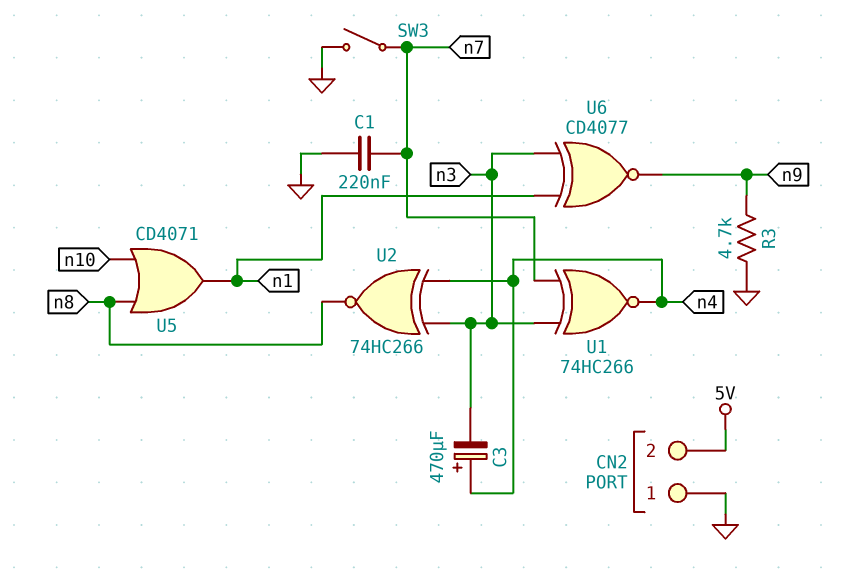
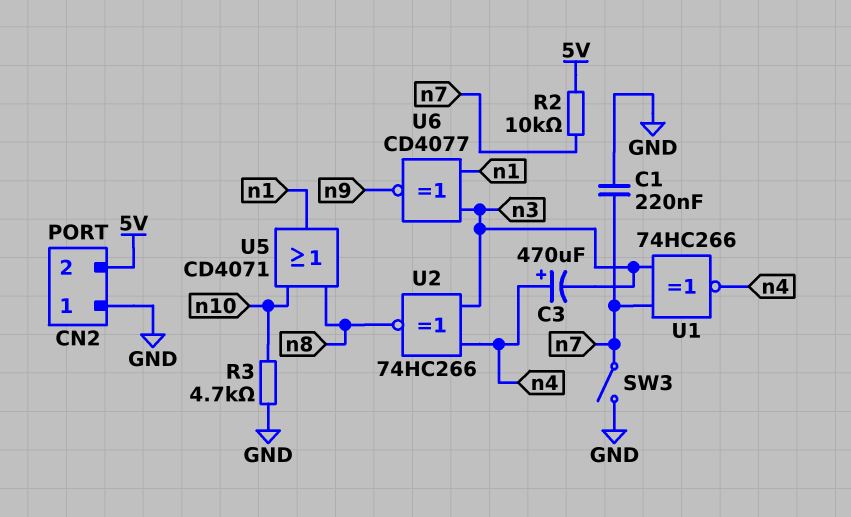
R2: none -> 10k (5V, n7)
R3: 4.7k (GND, n9) -> 4.7k (GND, n10)

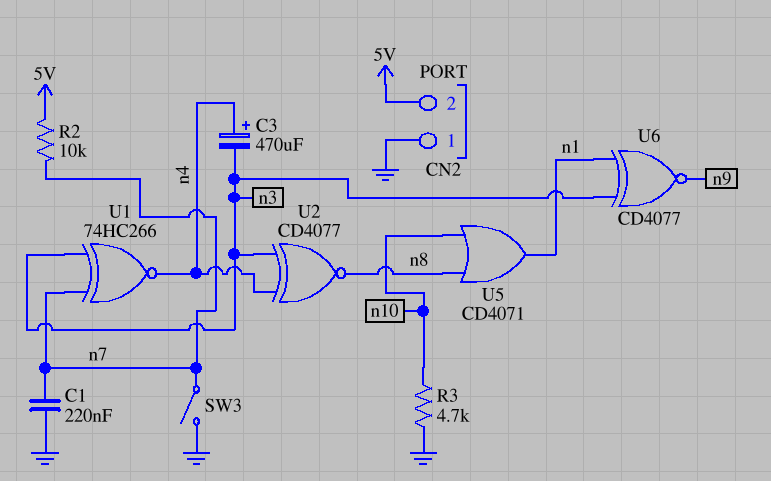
U2: XNOR 74HC266 (in n3, in n4, out n8) -> XNOR CD4077 (in n3, in n4, out n8)

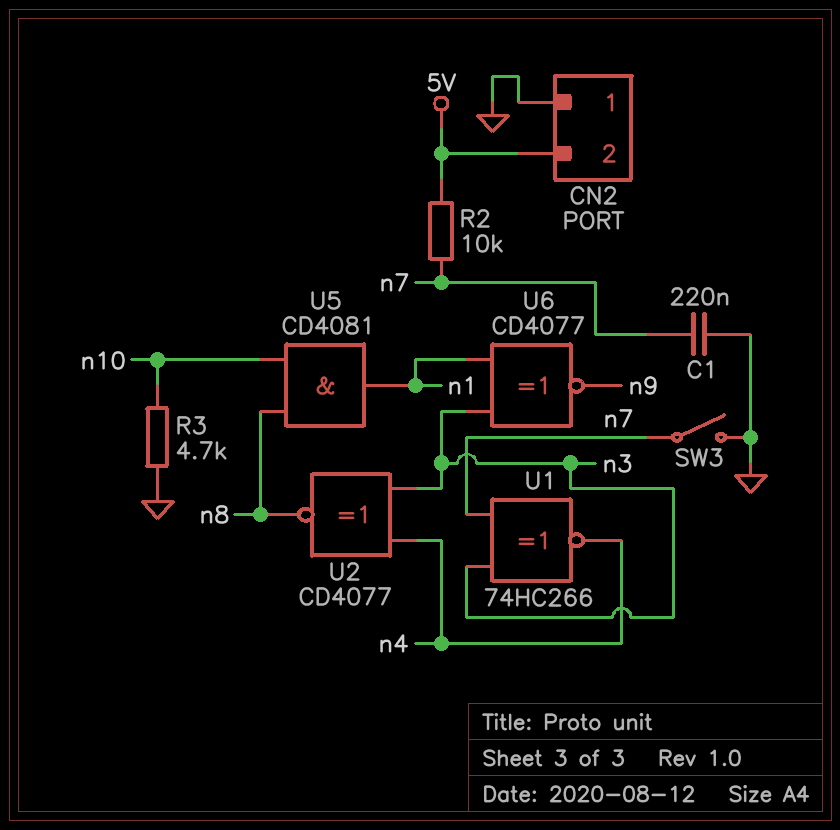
C3: 470uF (plus n4, minus n3) -> none
U5: OR CD4071 (in n8, in n10, out n1) -> AND CD4081 (in n8, in n10, out n1)

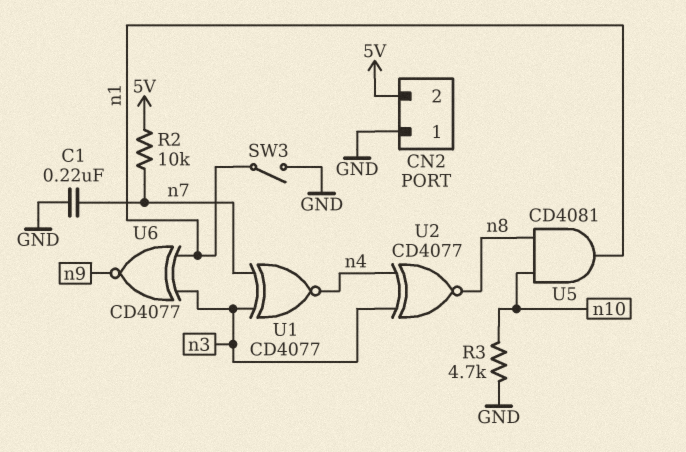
SW3: switch (GND, n7) -> switch (GND, n1)
U1: XNOR 74HC266 (in n3, in n7, out n4) -> XNOR CD4077 (in n3, in n7, out n4)

